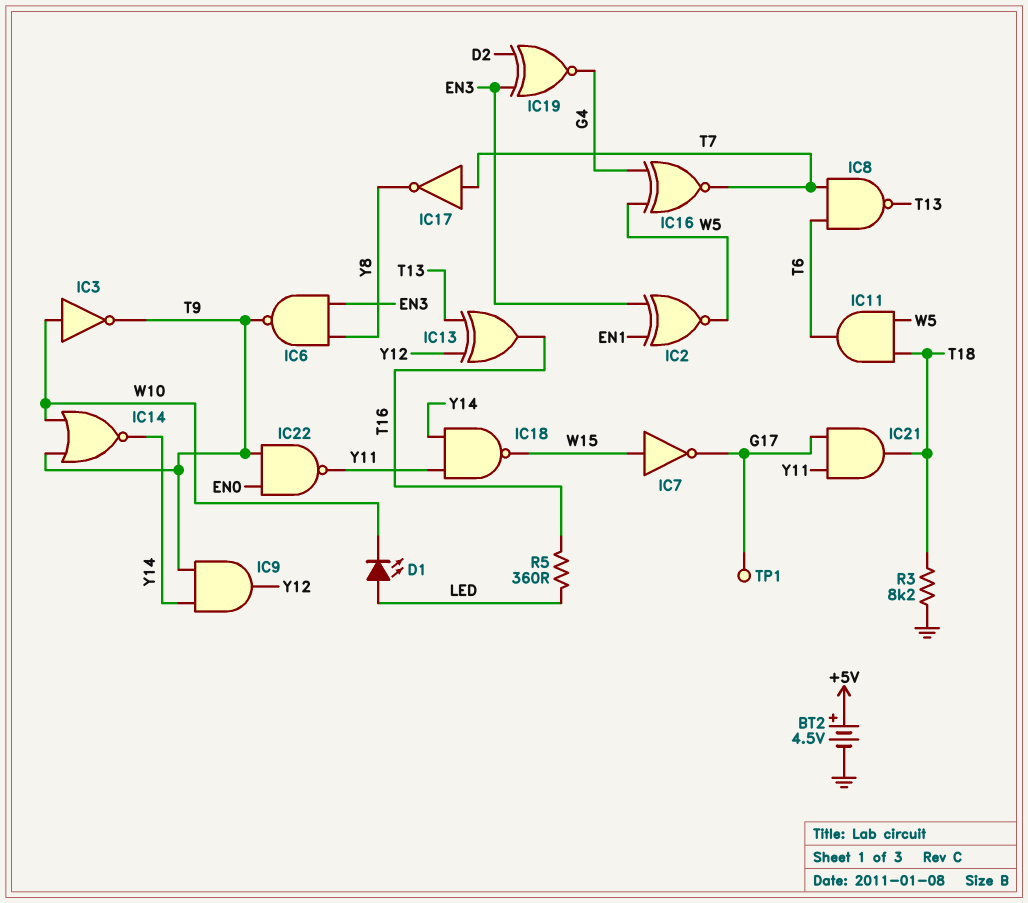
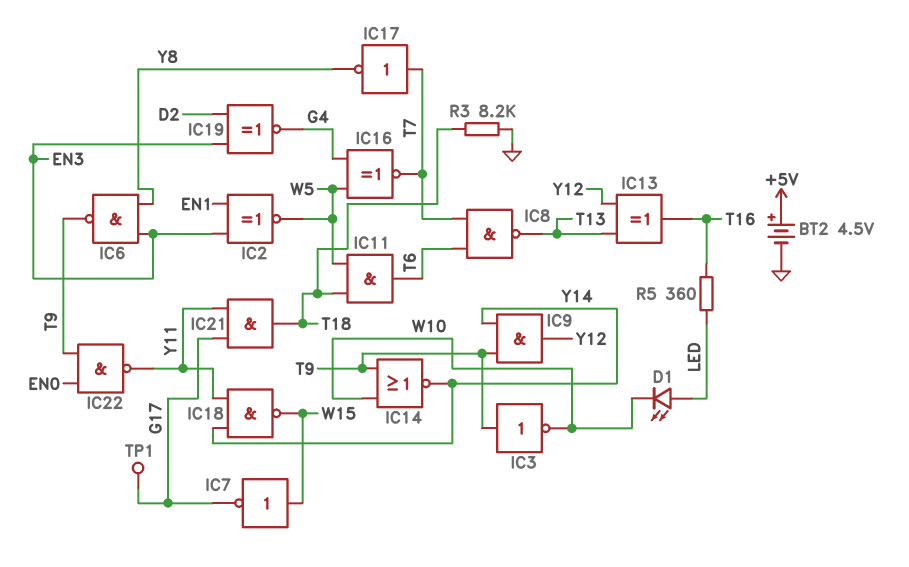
IC3: NOT (in W10, out T9) -> NOT (in T9, out W10)

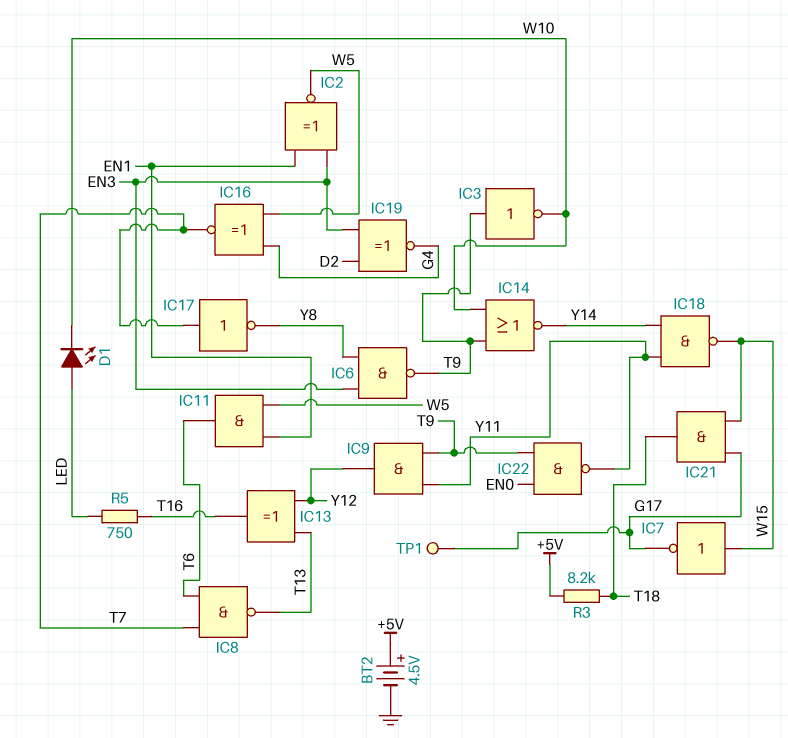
IC9: AND (in T9, in Y14, out Y12) -> AND (in T9, in Y11, out Y12)
IC11: AND (in T18, in W5, out T6) -> AND (in EN1, in W5, out T6)
IC21: AND (in G17, in Y11, out T18) -> AND (in G17, in W15, out T18)
R3: 8.2k (GND, T18) -> 8.2k (+5V, T18)
R5: 360 (LED, T16) -> 750 (LED, T16)

